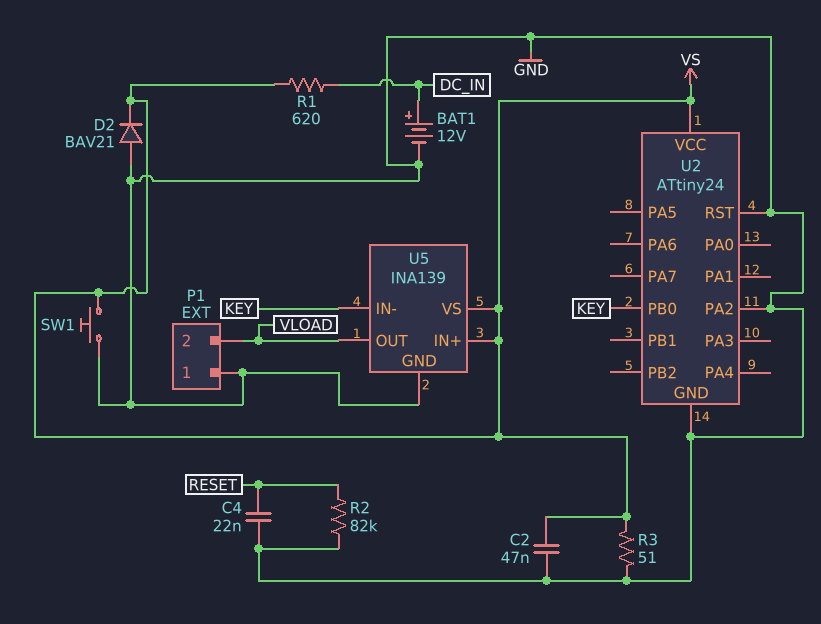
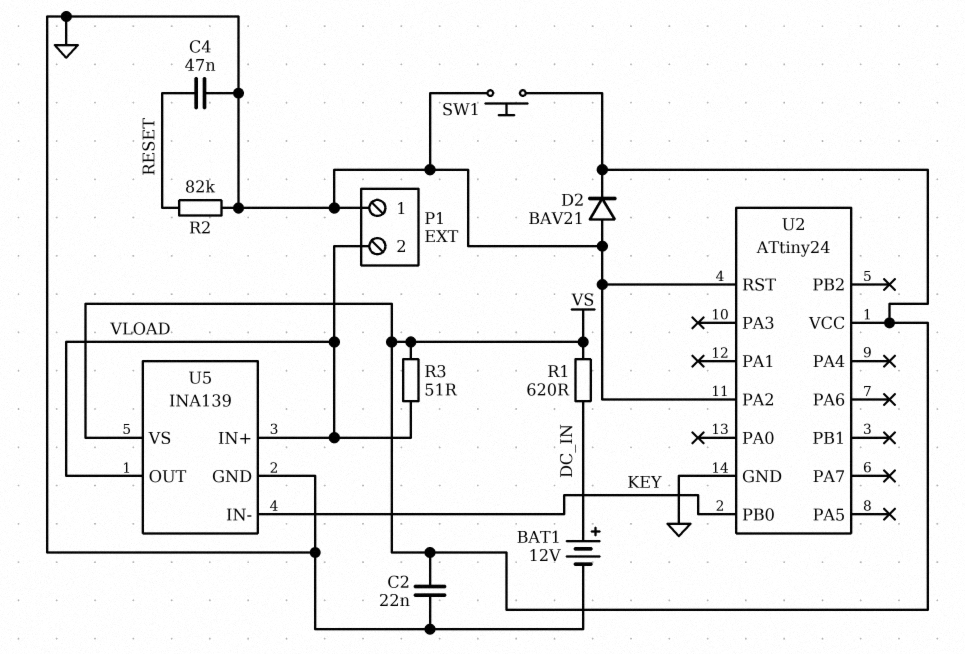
C2: 47nF (GND, VS) -> 22nF (GND, VS)
C4: 22nF (GND, RESET) -> 47nF (GND, RESET)
R3: 51 (GND, VS) -> 51 (VLOAD, VS)
U5 pin IN+: VS -> VLOAD

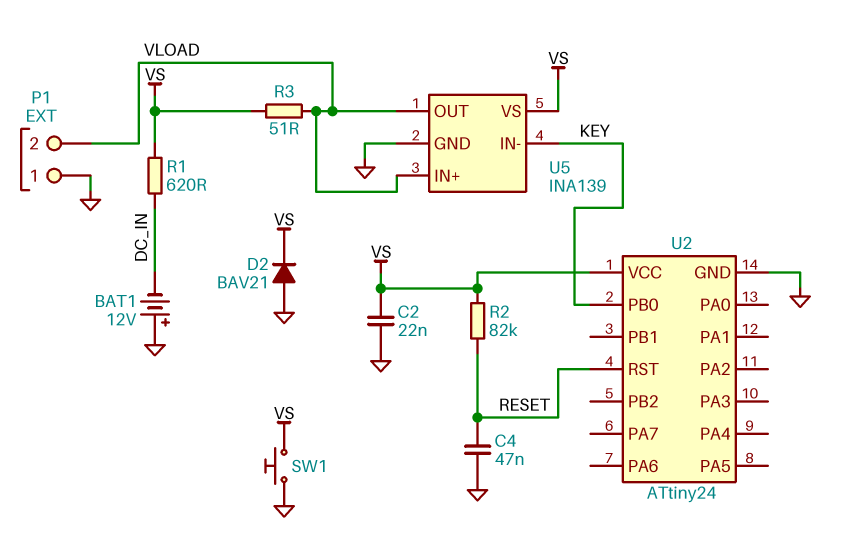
BAT1: 12V (plus DC_IN, minus GND) -> 12V (plus GND, minus DC_IN)
R2: 82k (GND, RESET) -> 82k (RESET, VS)
U2 pin PA2: GND -> none
U2 pin RST: GND -> RESET

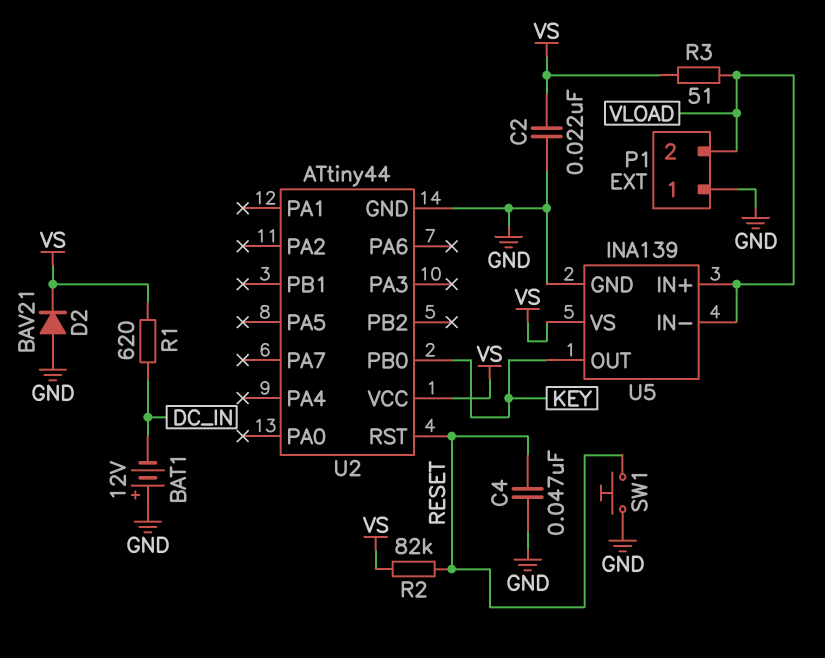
SW1: button (GND, VS) -> button (GND, RESET)
U2: ATtiny24 -> ATtiny44
U5 pin IN-: KEY -> VLOAD
U5 pin OUT: VLOAD -> KEY

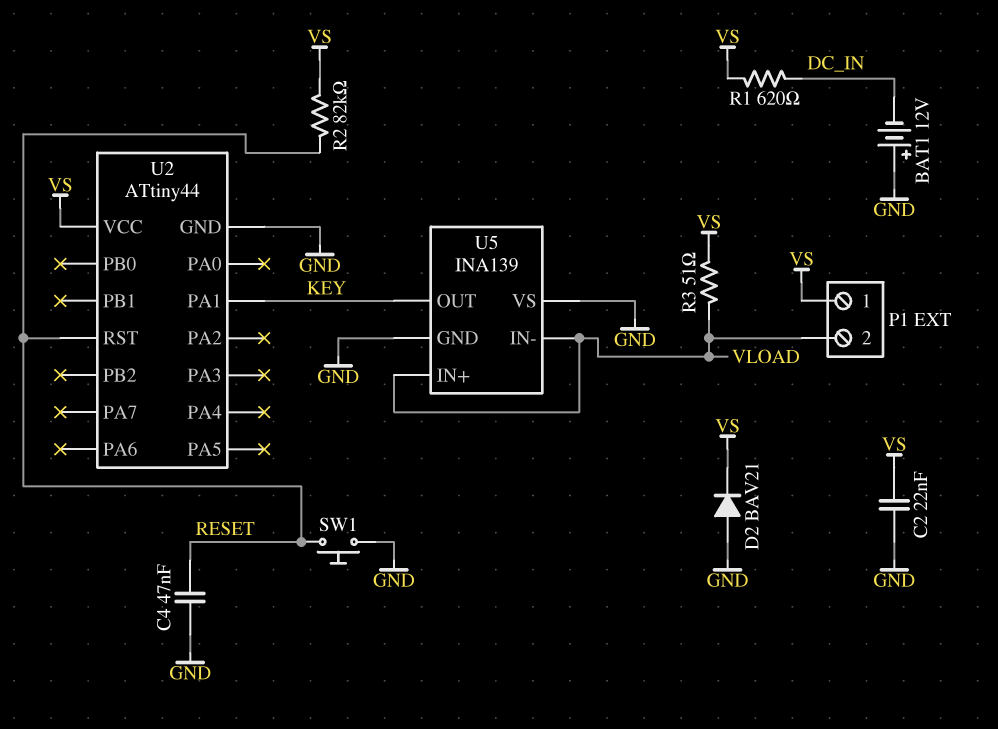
P1 pin 1: GND -> VS
U2 pin PA1: none -> KEY
U2 pin PB0: KEY -> none
U5 pin VS: VS -> GND

